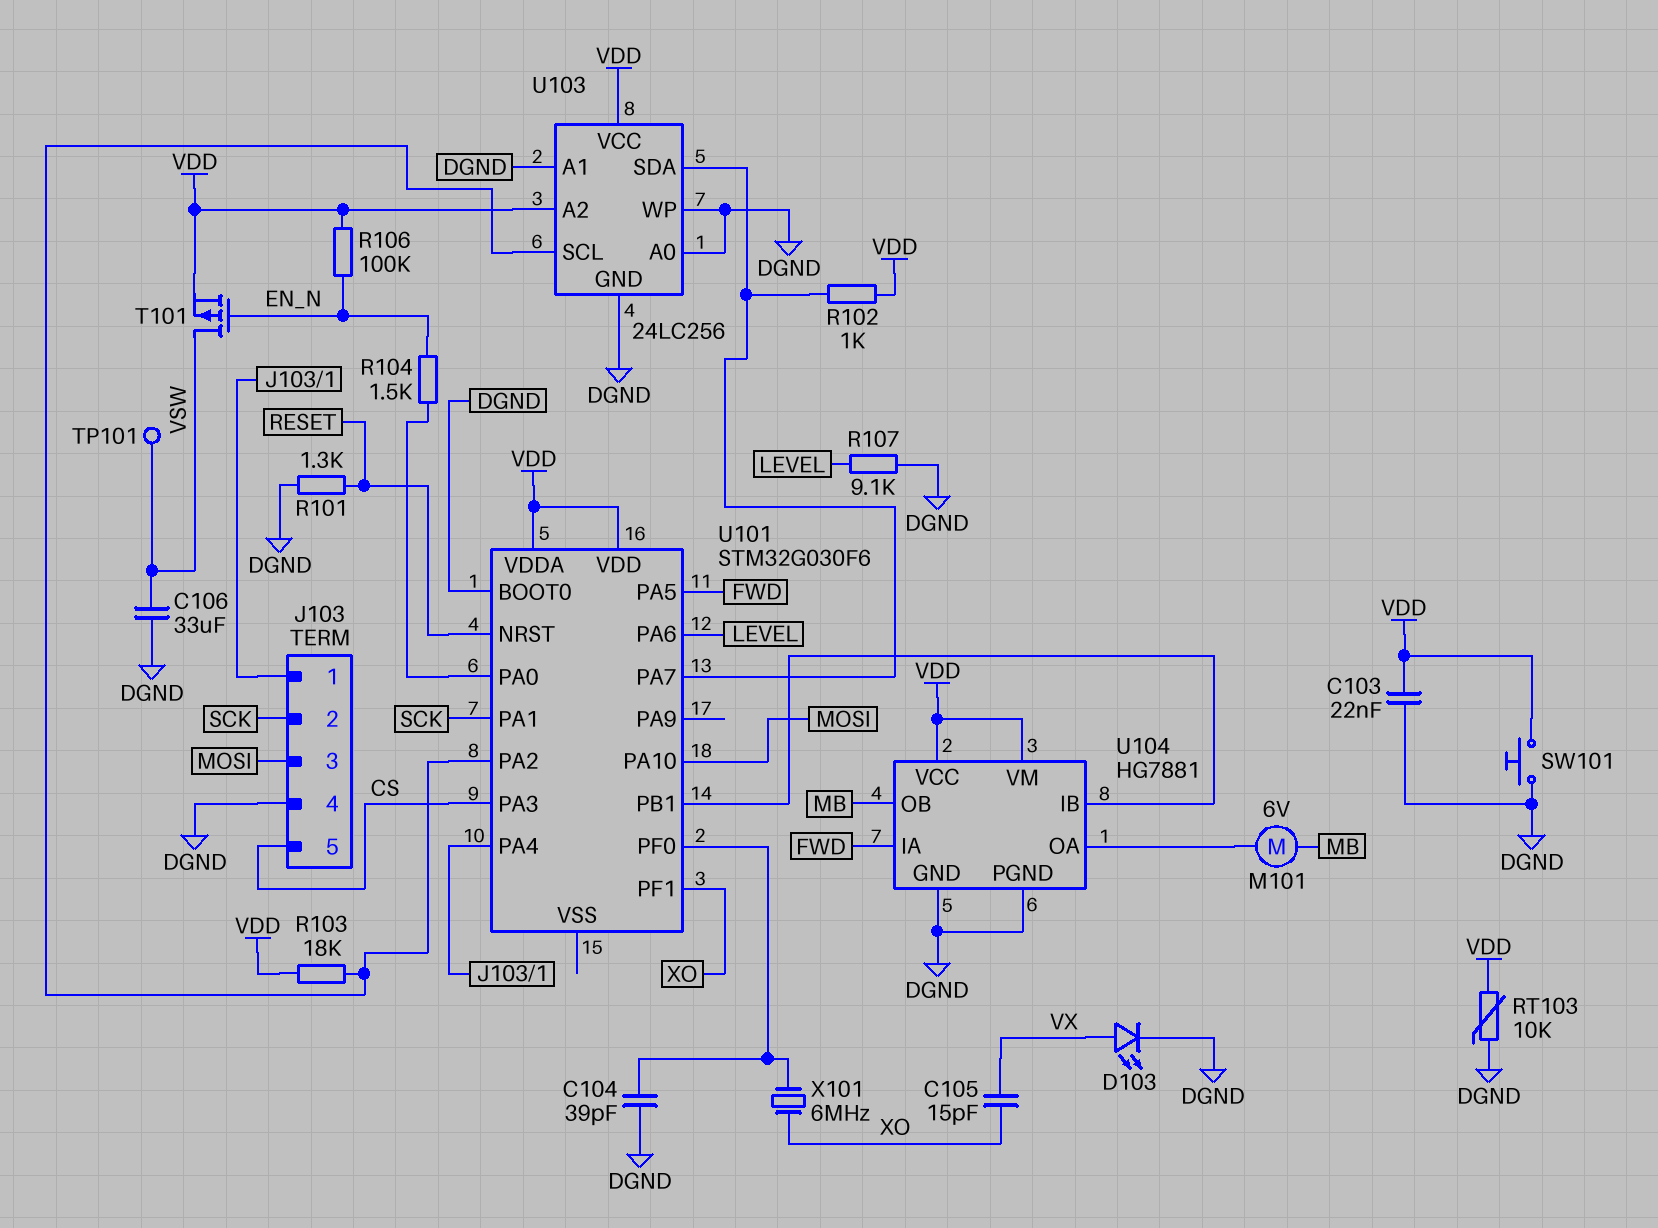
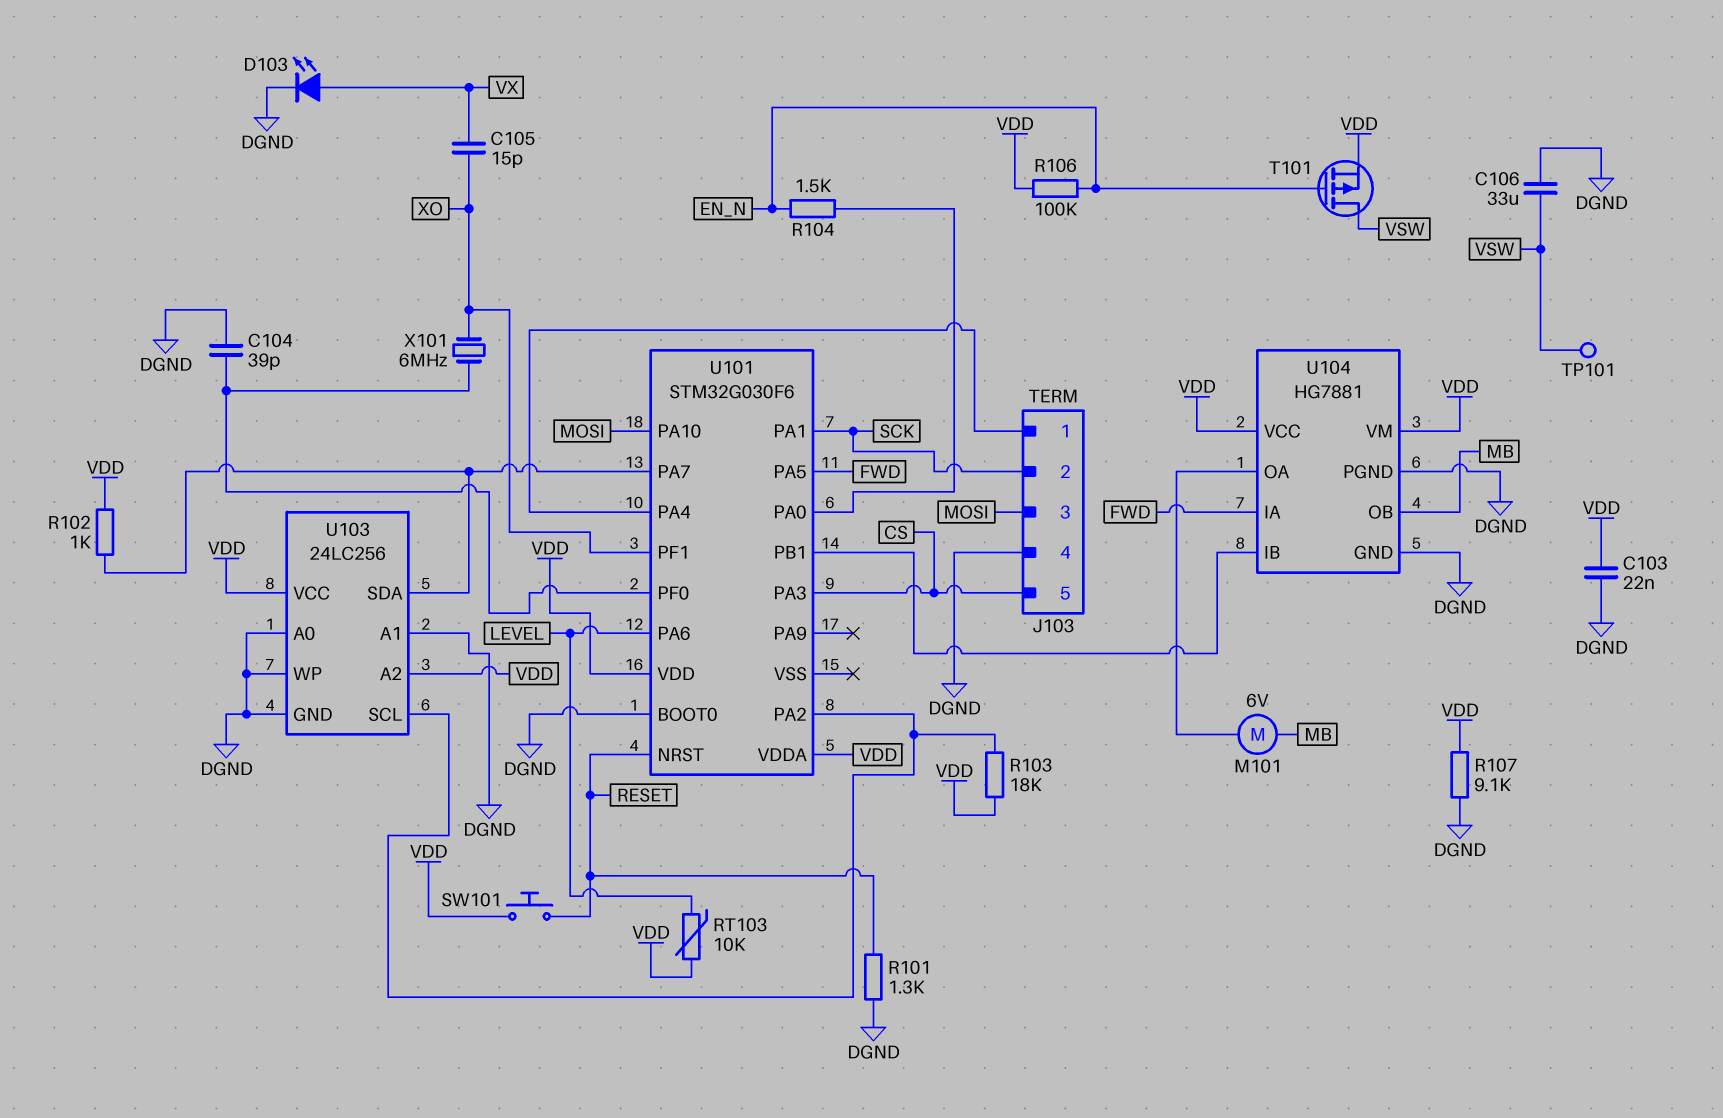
R107: 9.1k (DGND, LEVEL) -> 9.1k (DGND, VDD)
RT103: 10k (DGND, VDD) -> 10k (LEVEL, VDD)
SW101: button (DGND, VDD) -> button (RESET, VDD)

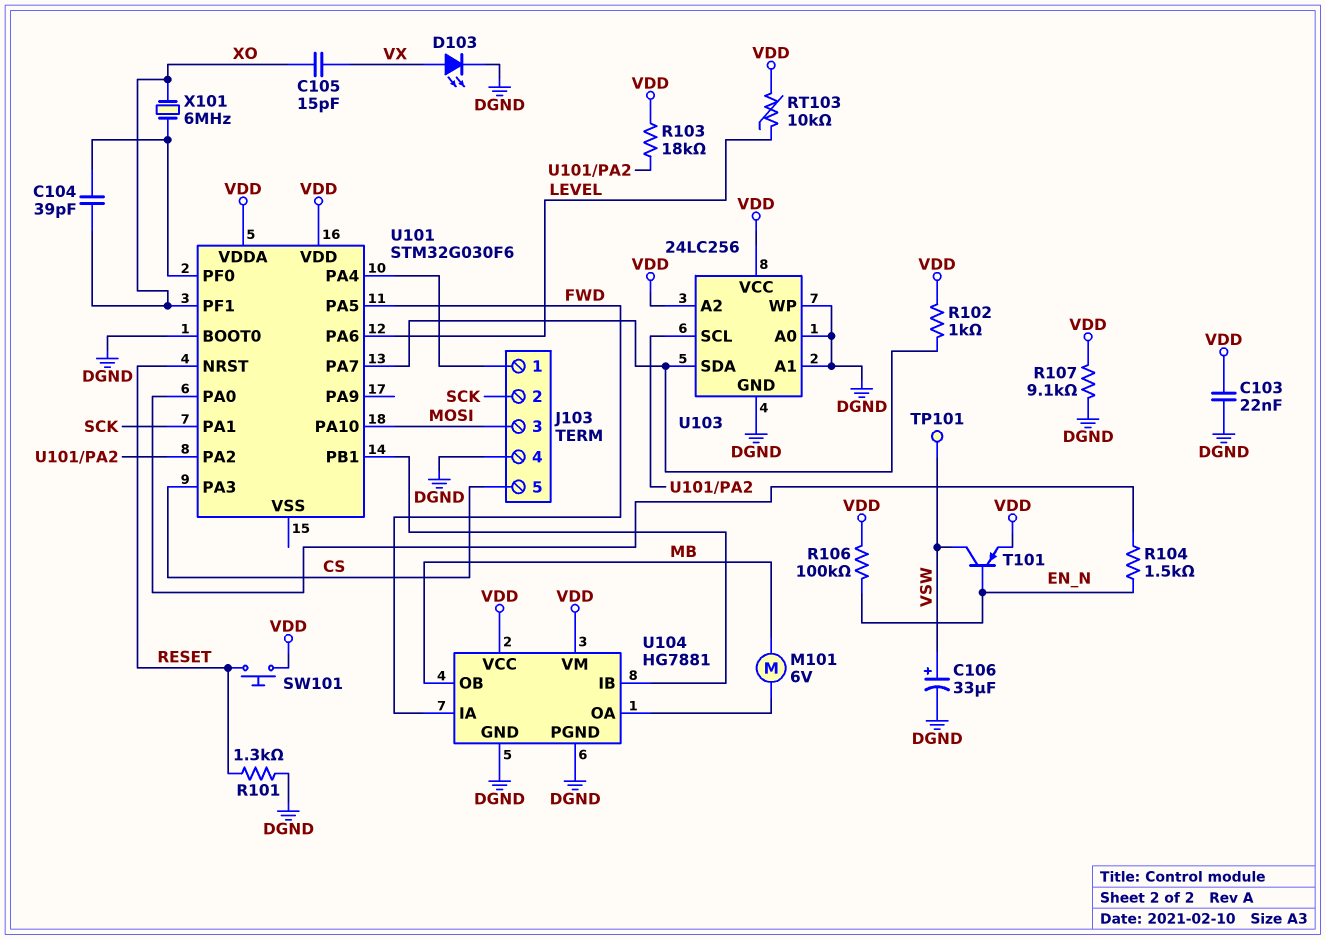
C104: 39pF (DGND, U101/PF0) -> 39pF (U101/PF0, XO)
C106: 33uF (DGND, VSW) -> 33uF (plus VSW, minus DGND)
T101: PMOS (G EN_N, D VSW, S VDD) -> PNP (B EN_N, C VSW, E VDD)

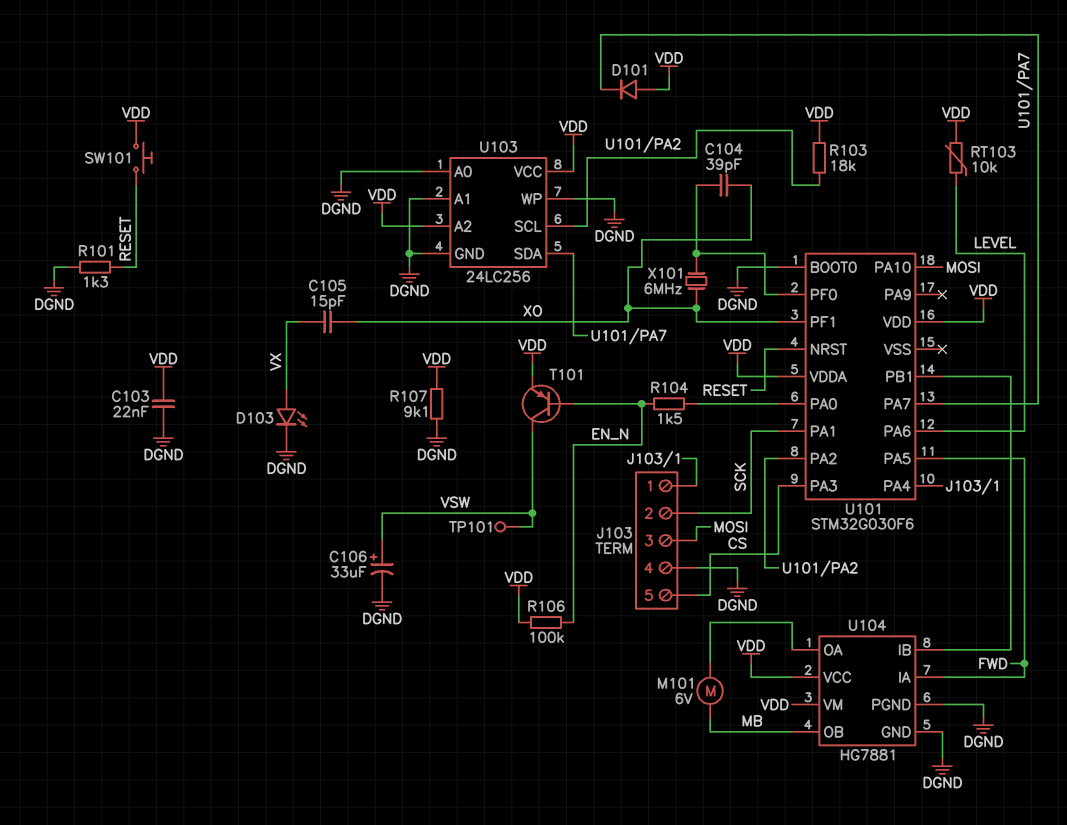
D101: none -> diode (A VDD, K U101/PA7)
R102: 1k (U101/PA7, VDD) -> none

